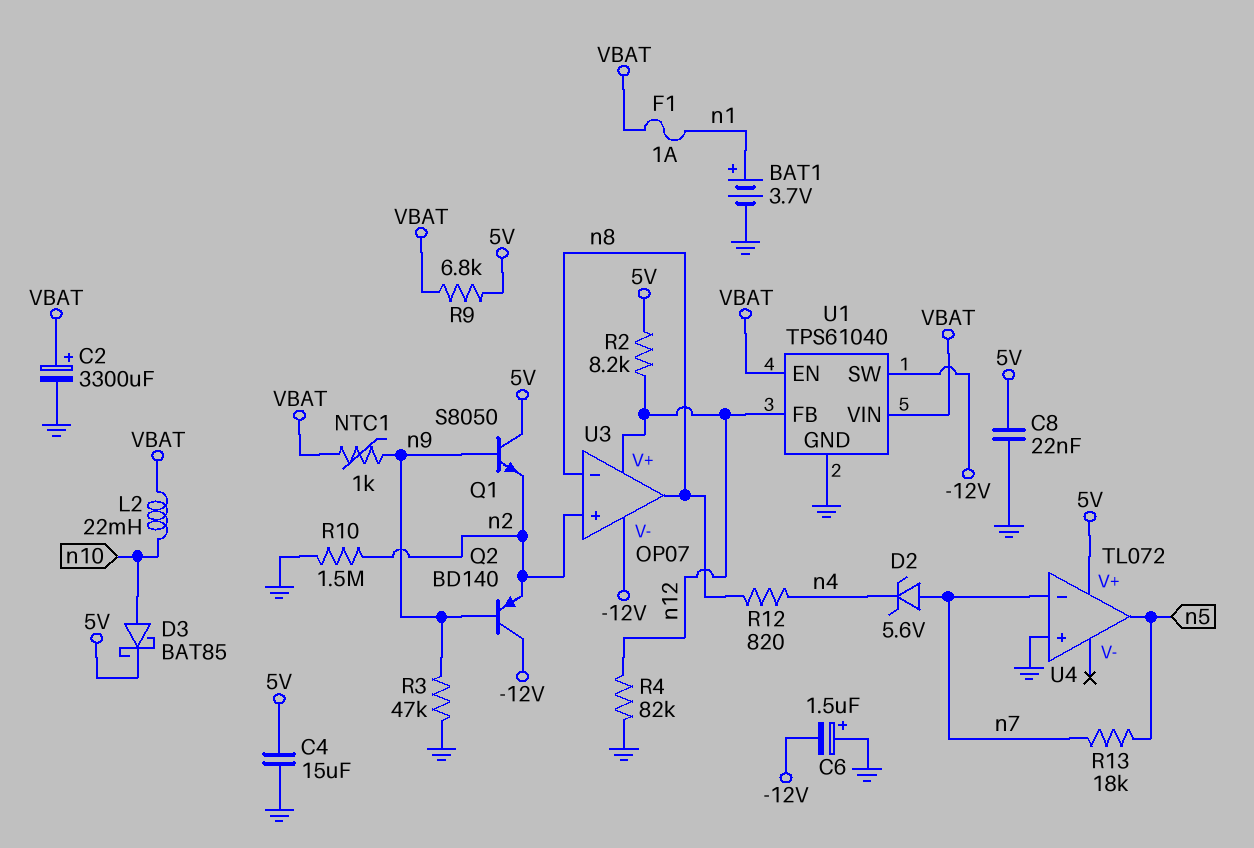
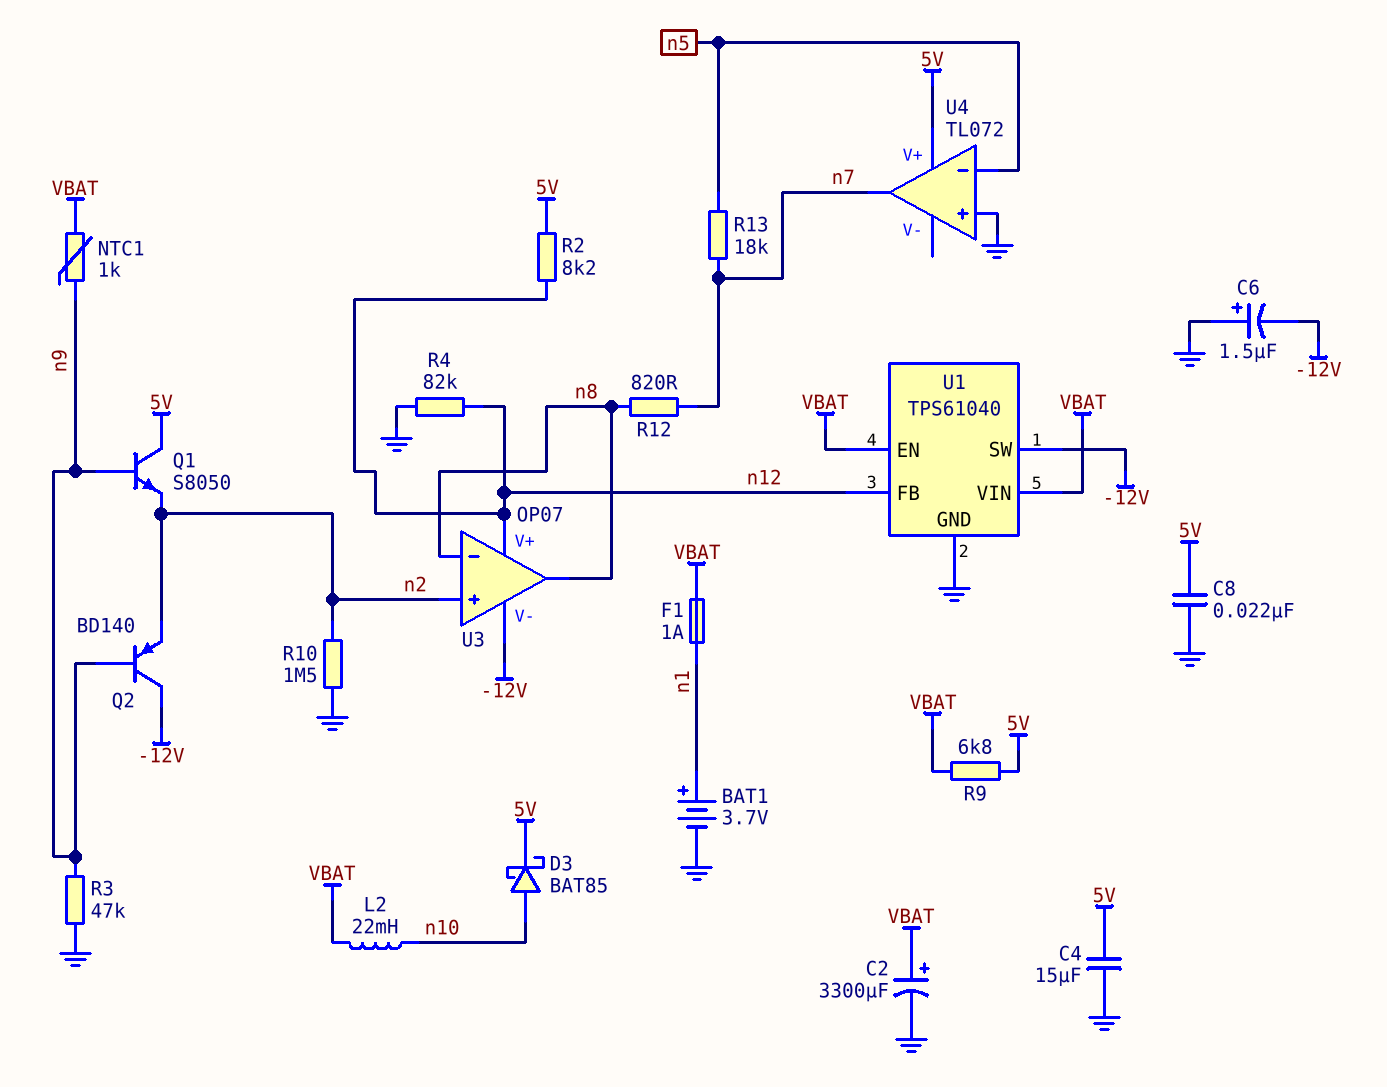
D2: zener 5.6V (A n7, K n4) -> none
R12: 820 (n4, n8) -> 820 (n7, n8)
U4 pin in-: n7 -> n5
U4 pin out: n5 -> n7

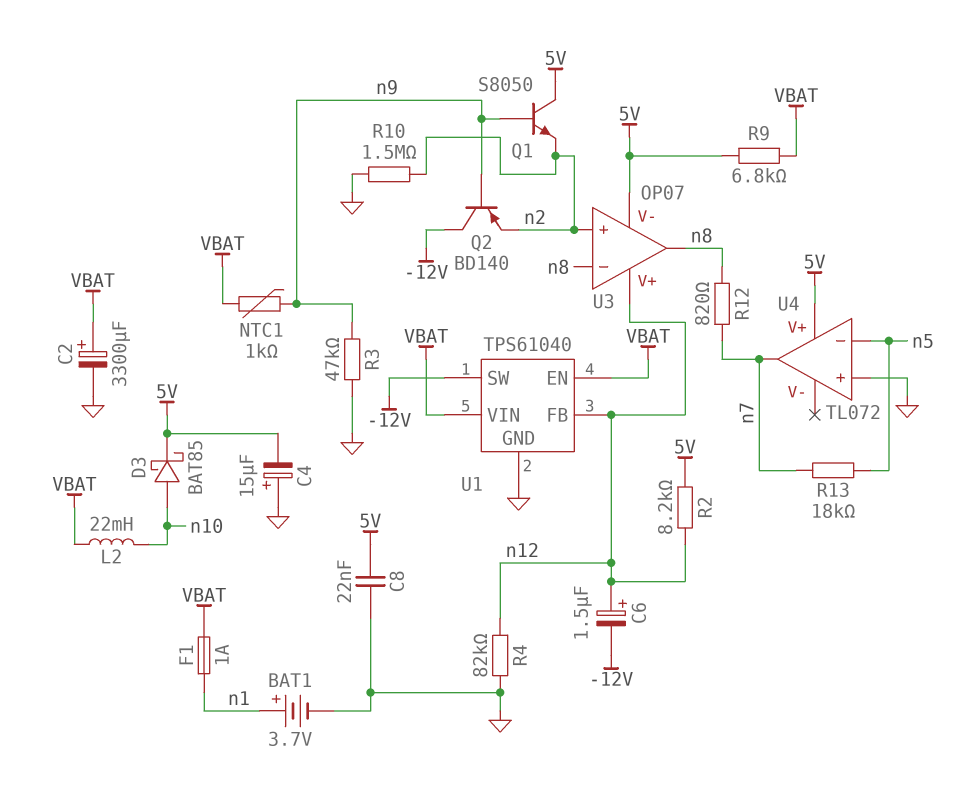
C4: 15uF (5V, GND) -> 15uF (plus GND, minus 5V)
C6: 1.5uF (plus GND, minus -12V) -> 1.5uF (plus n12, minus -12V)
U3 pin V-: -12V -> 5V

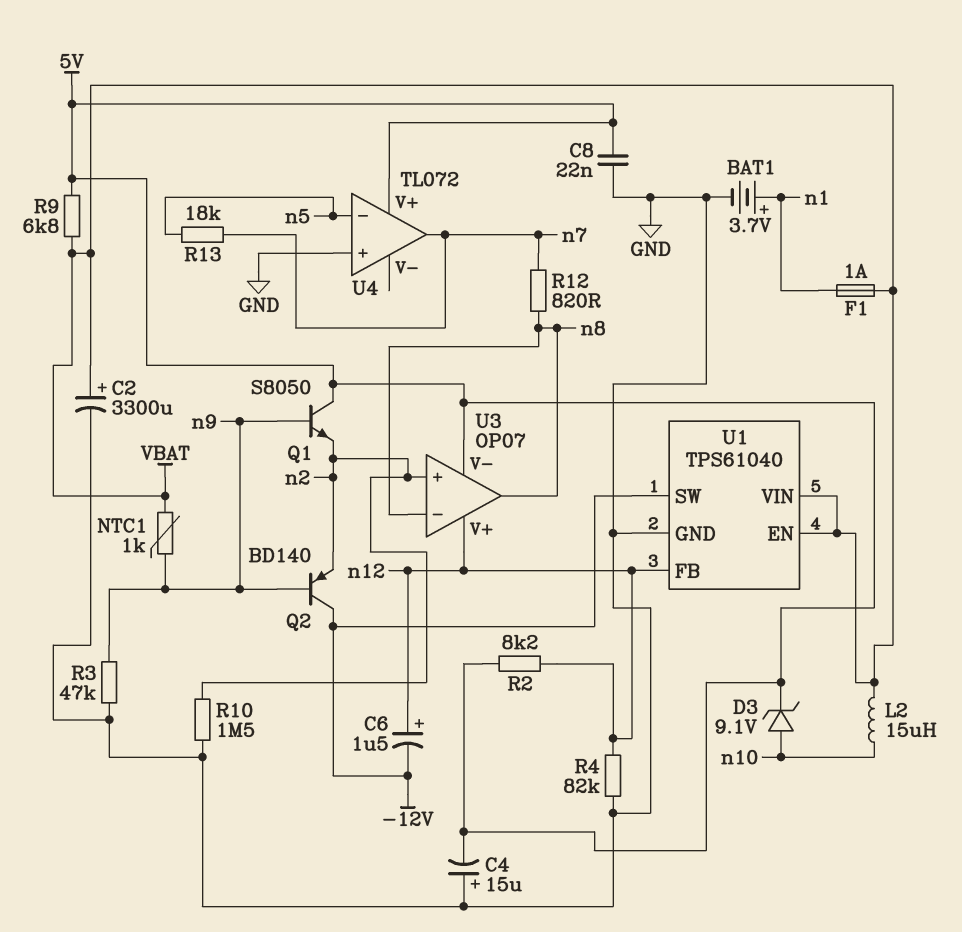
D3: schottky BAT85 (A n10, K 5V) -> zener 9.1V (A n10, K 5V)
L2: 22mH (VBAT, n10) -> 15uH (VBAT, n10)

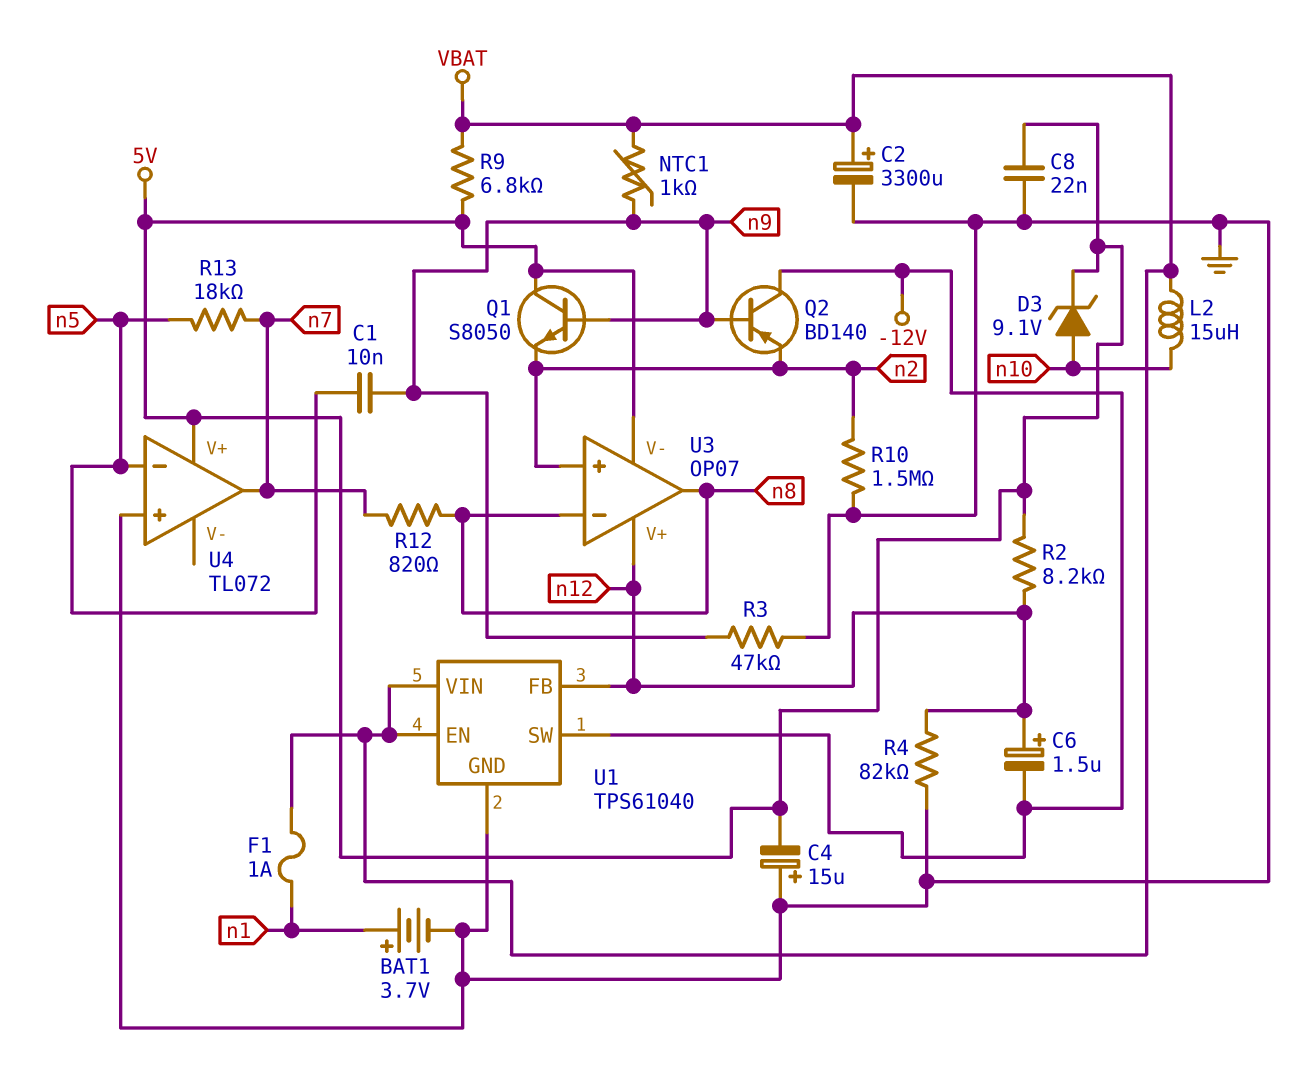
C1: none -> 10nF (n5, n9)

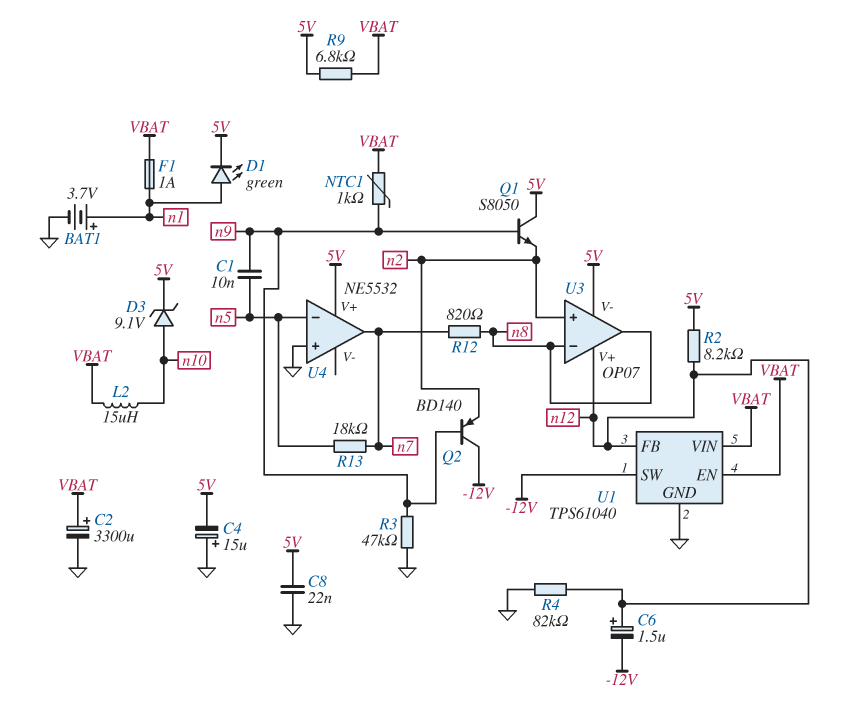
D1: none -> LED green (A n1, K 5V)
R10: 1.5M (GND, n2) -> none
U4: TL072 -> NE5532

